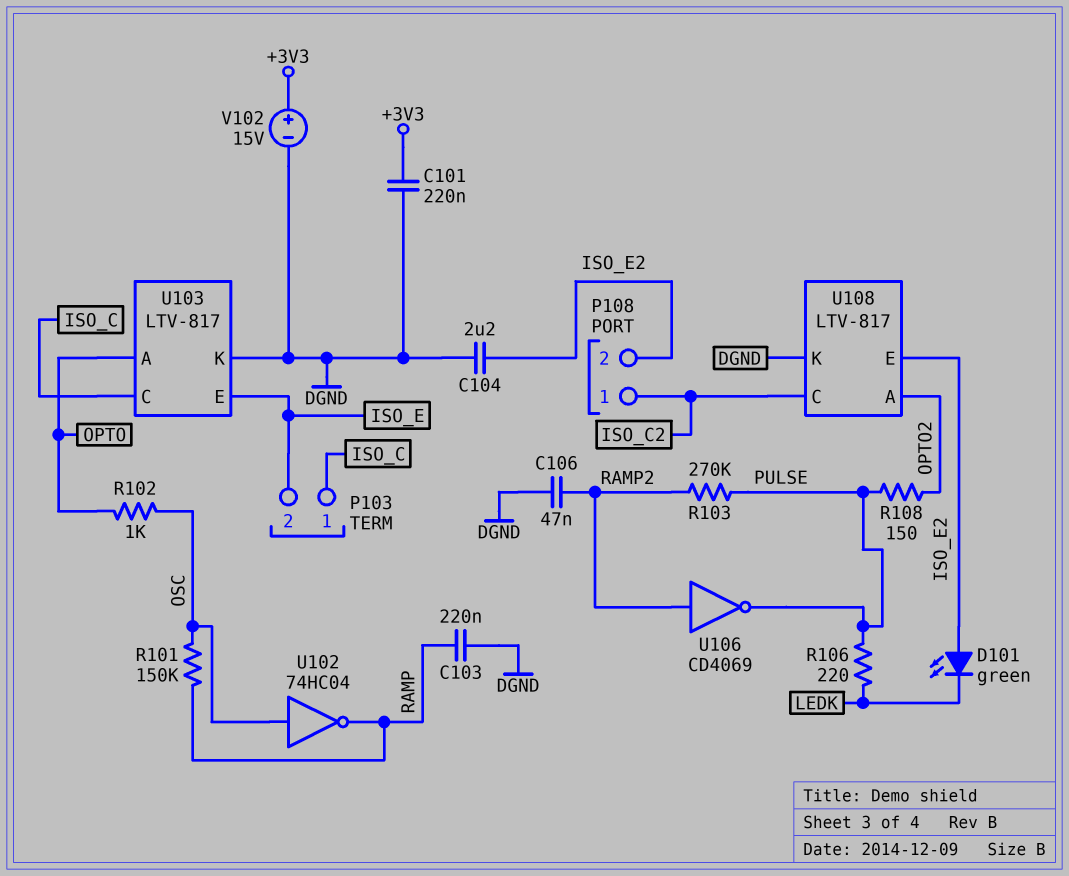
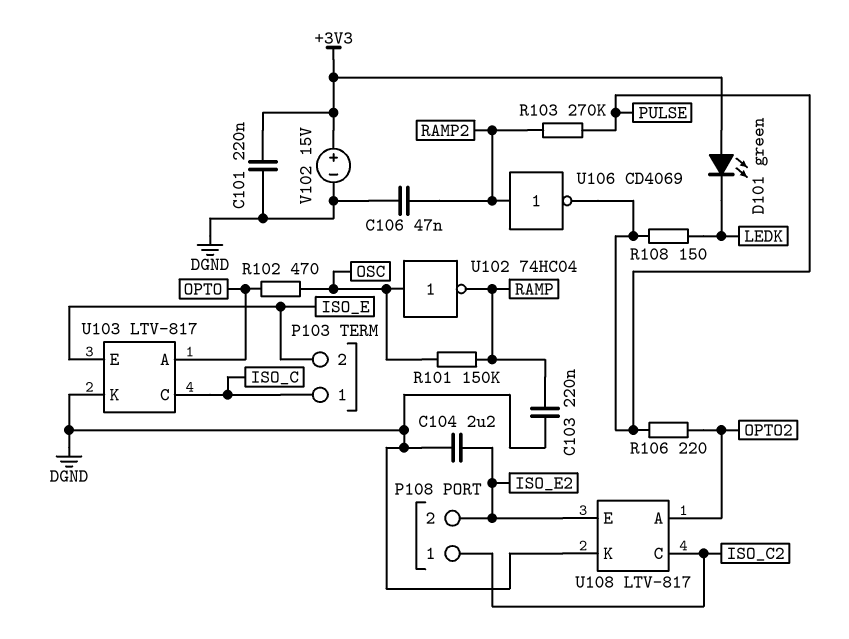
D101: LED green (A ISO_E2, K LEDK) -> LED green (A +3V3, K LEDK)
R102: 1k (OPTO, OSC) -> 470 (OPTO, OSC)
R106: 220 (LEDK, PULSE) -> 220 (OPTO2, PULSE)
R108: 150 (OPTO2, PULSE) -> 150 (LEDK, PULSE)

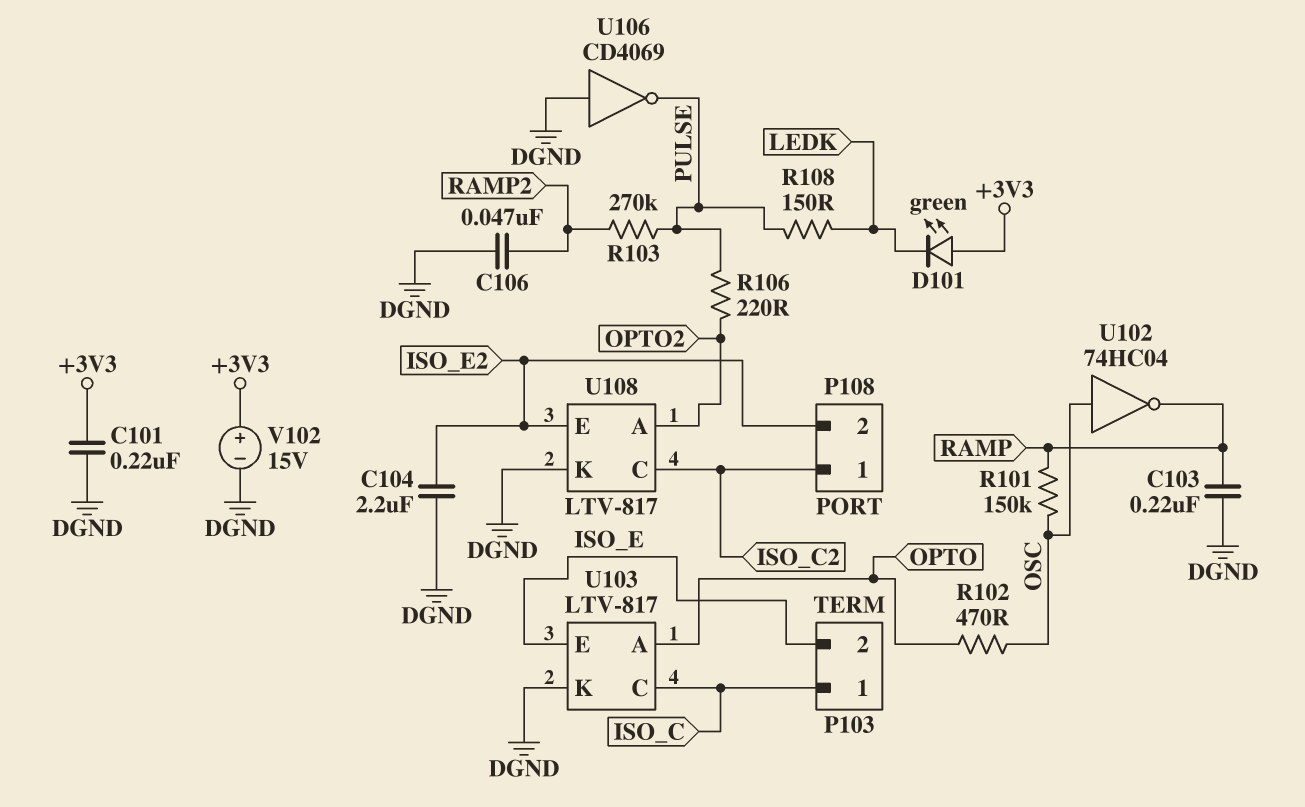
U106: NOT CD4069 (in RAMP2, out PULSE) -> NOT CD4069 (in DGND, out PULSE)

